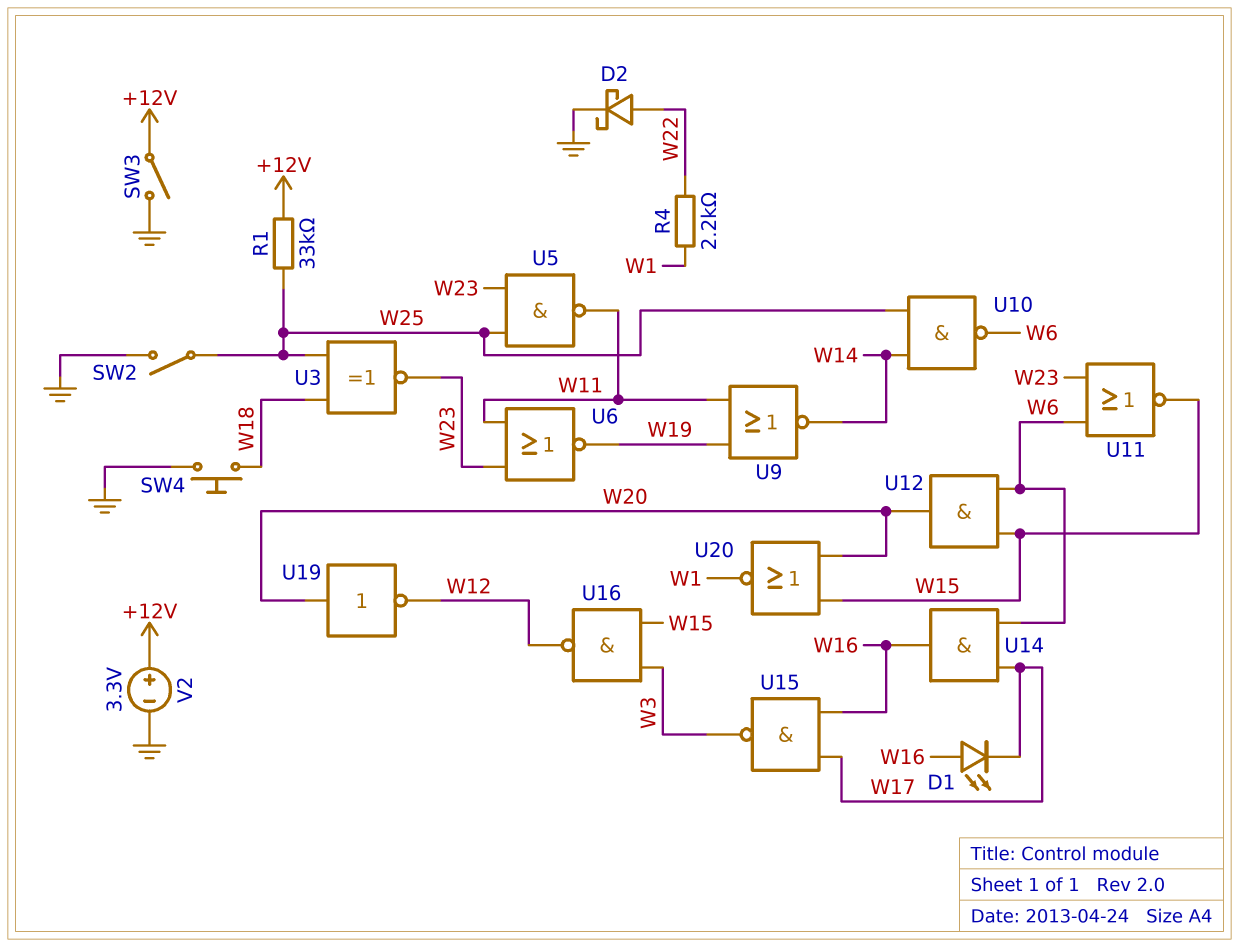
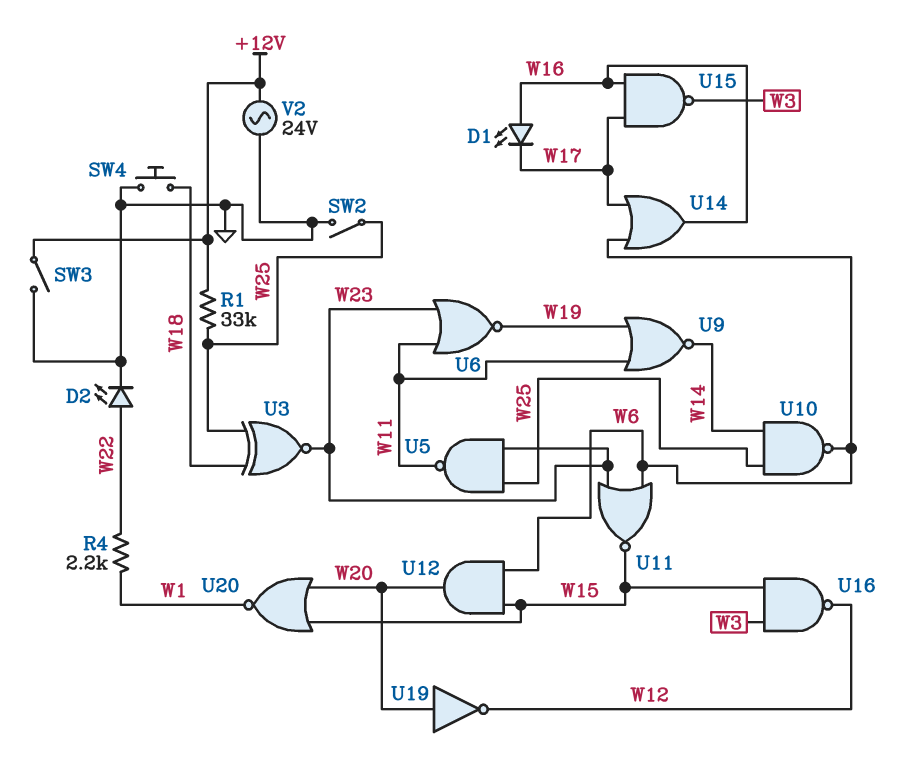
D2: schottky (A W22, K GND) -> LED (A W22, K GND)
U14: AND (in W6, in W17, out W16) -> OR (in W6, in W17, out W16)
V2: 3.3V (plus +12V, minus GND) -> AC 24V (+12V, GND)

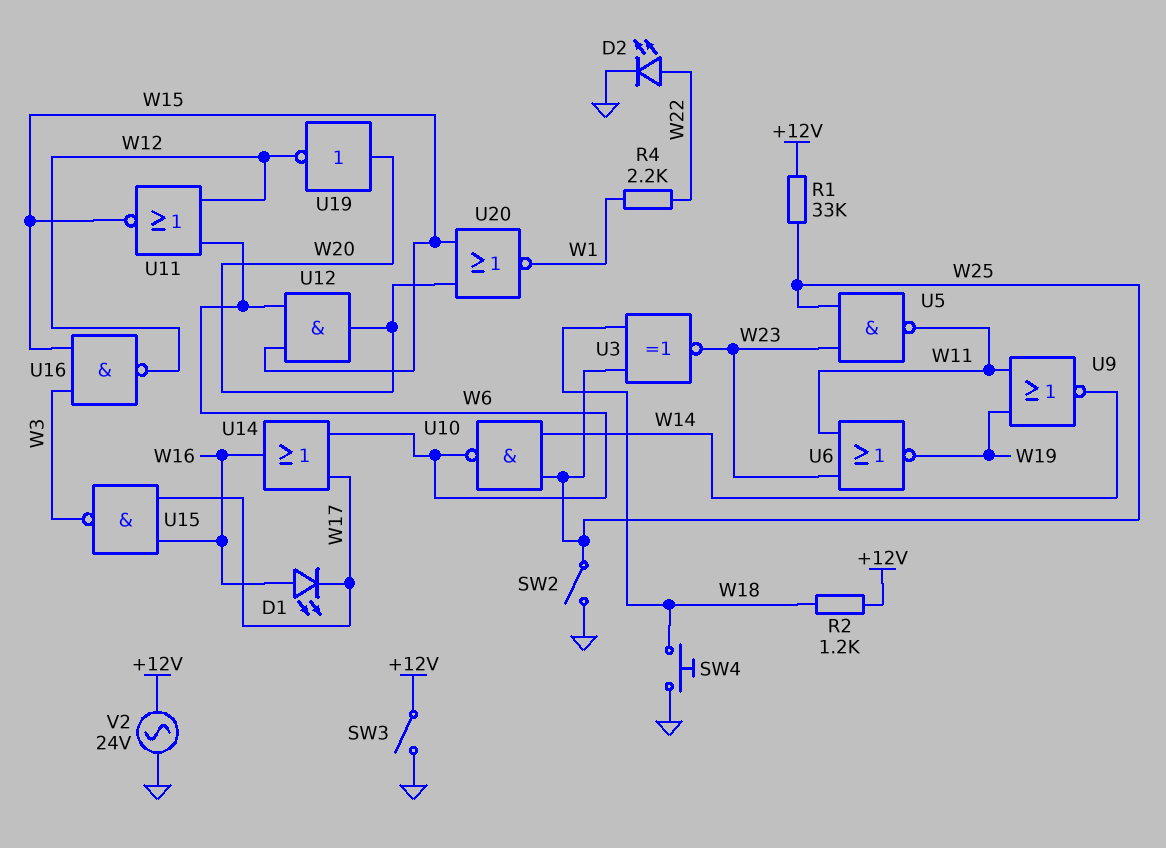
R2: none -> 1.2k (+12V, W18)
U11: NOR (in W6, in W23, out W15) -> NOR (in W6, in W12, out W15)

